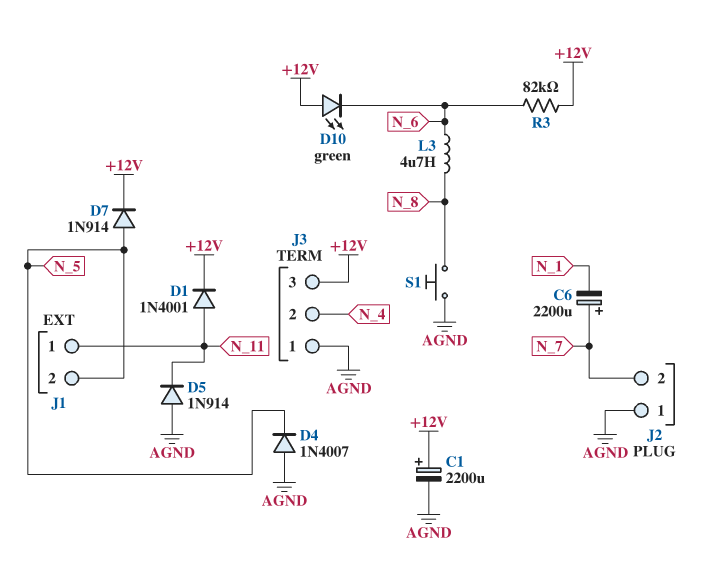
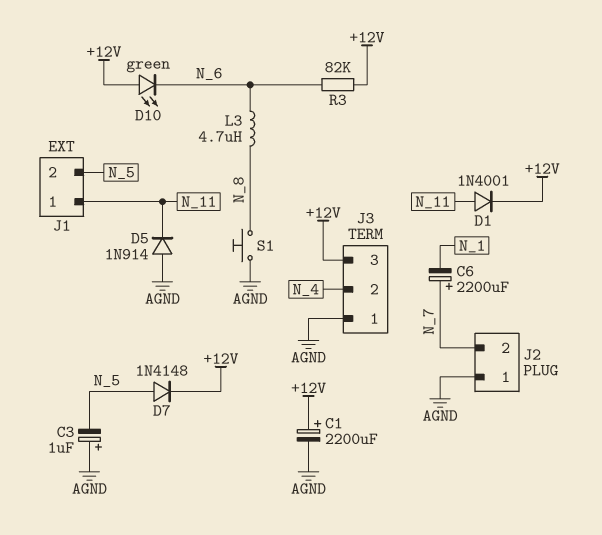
C3: none -> 1uF (plus AGND, minus N_5)
D4: diode 1N4007 (A AGND, K N_5) -> none
D7: diode 1N914 (A N_5, K +12V) -> diode 1N4148 (A N_5, K +12V)

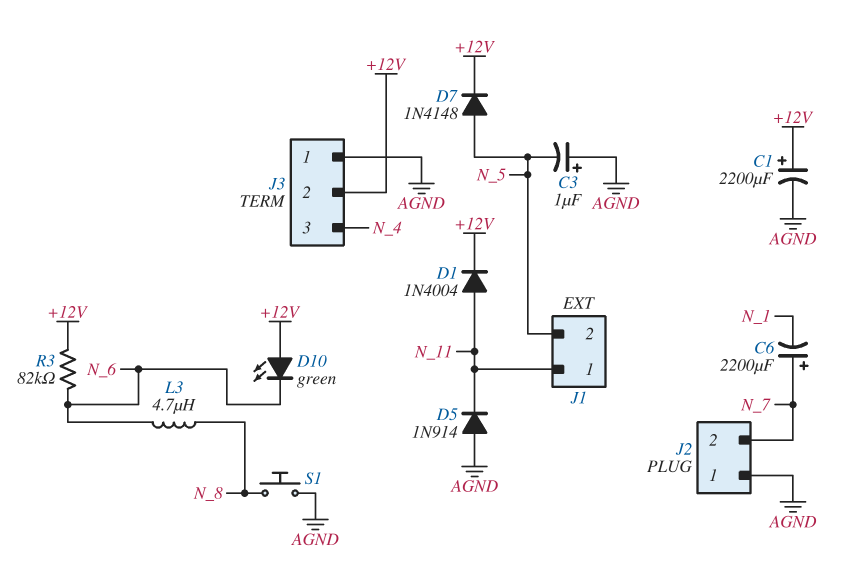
D1: diode 1N4001 (A N_11, K +12V) -> diode 1N4004 (A N_11, K +12V)
J3 pin 2: N_4 -> +12V
J3 pin 3: +12V -> N_4

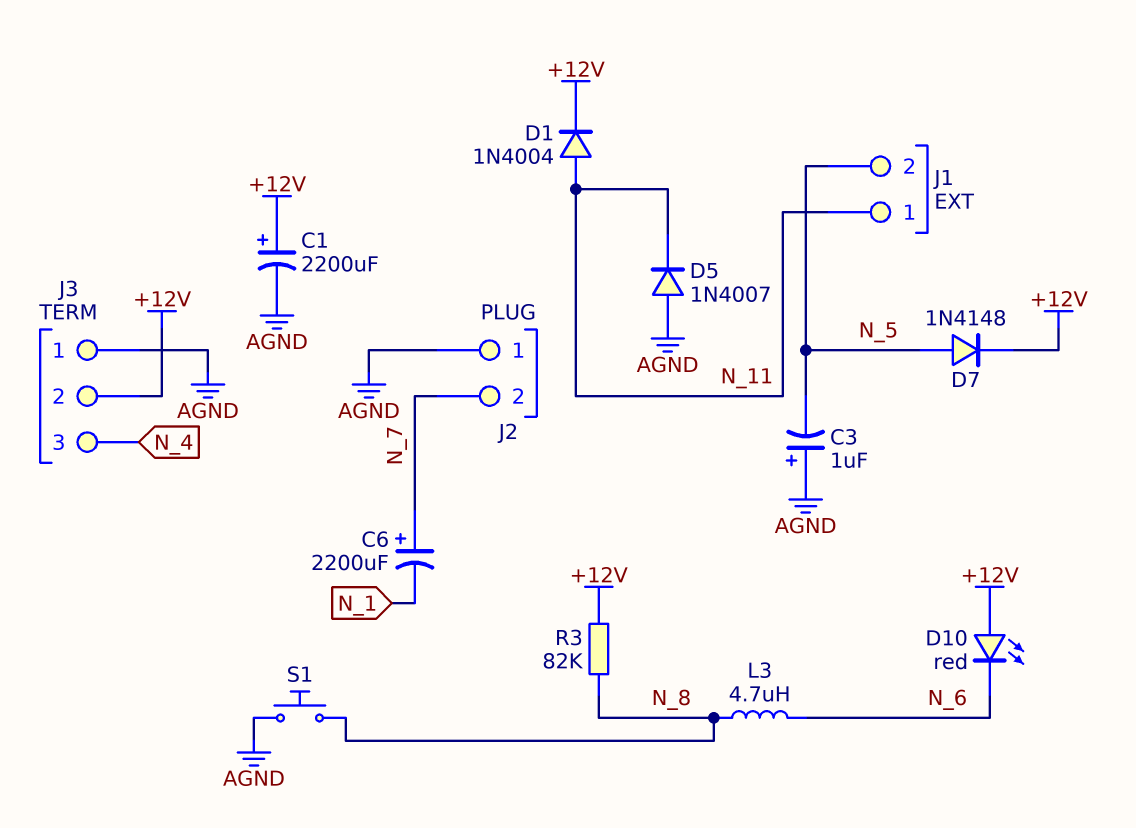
D5: diode 1N914 (A AGND, K N_11) -> diode 1N4007 (A AGND, K N_11)
D10: LED green (A +12V, K N_6) -> LED red (A +12V, K N_6)
R3: 82k (+12V, N_6) -> 82k (+12V, N_8)

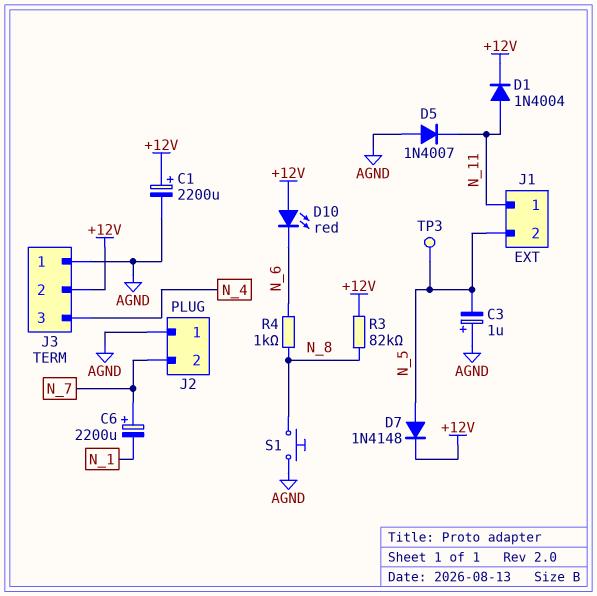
L3: 4.7uH (N_6, N_8) -> none
R4: none -> 1k (N_6, N_8)
TP3: none -> test point (N_5)

